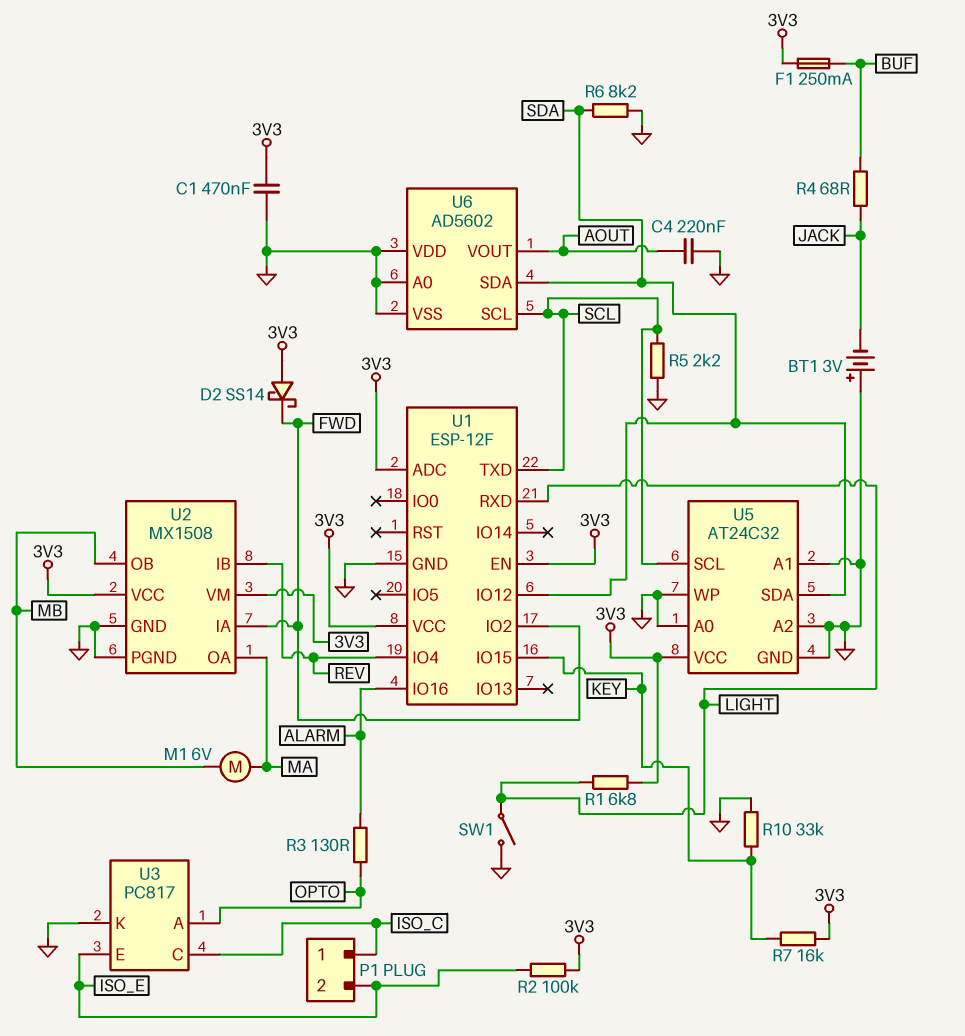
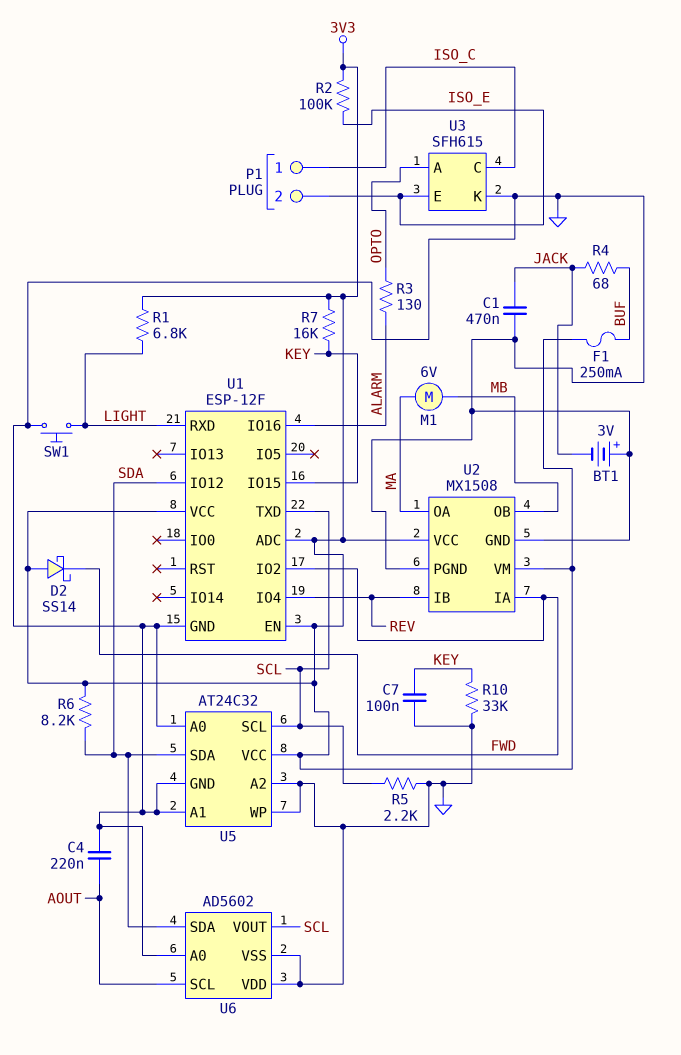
C1: 470nF (3V3, GND) -> 470nF (GND, JACK)
C7: none -> 100nF (GND, KEY)
R6: 8.2k (GND, SDA) -> 8.2k (3V3, SDA)
SW1: switch (GND, LIGHT) -> button (GND, LIGHT)
U3: PC817 -> SFH615
U6 pin SCL: SCL -> AOUT
U6 pin VOUT: AOUT -> SCL

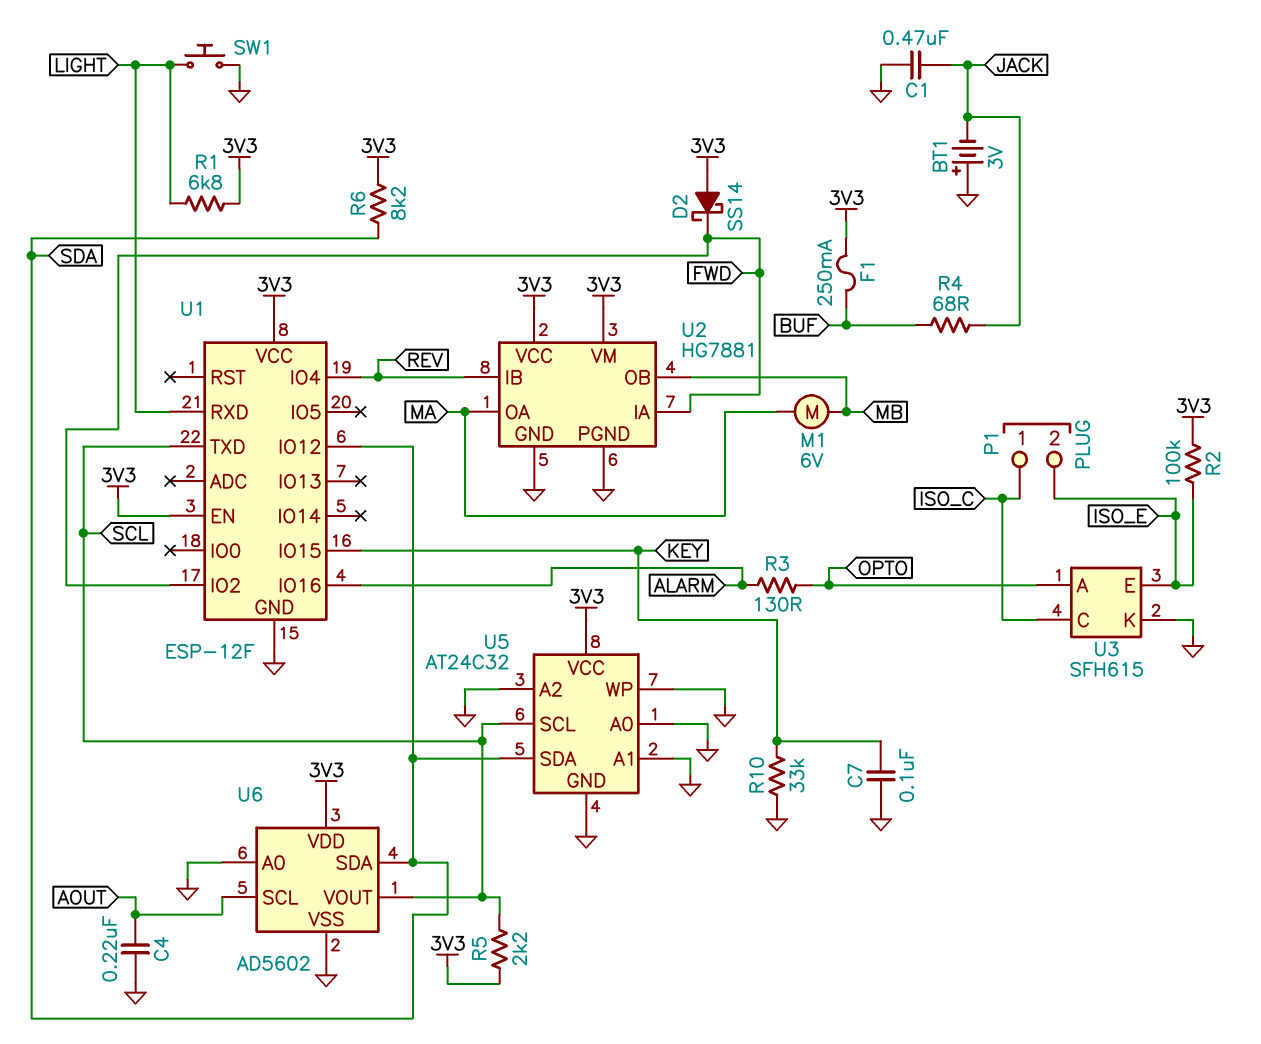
R5: 2.2k (GND, SCL) -> 2.2k (3V3, SCL)
R7: 16k (3V3, KEY) -> none
U1 pin ADC: 3V3 -> none
U2: MX1508 -> HG7881
U6 pin VDD: GND -> 3V3

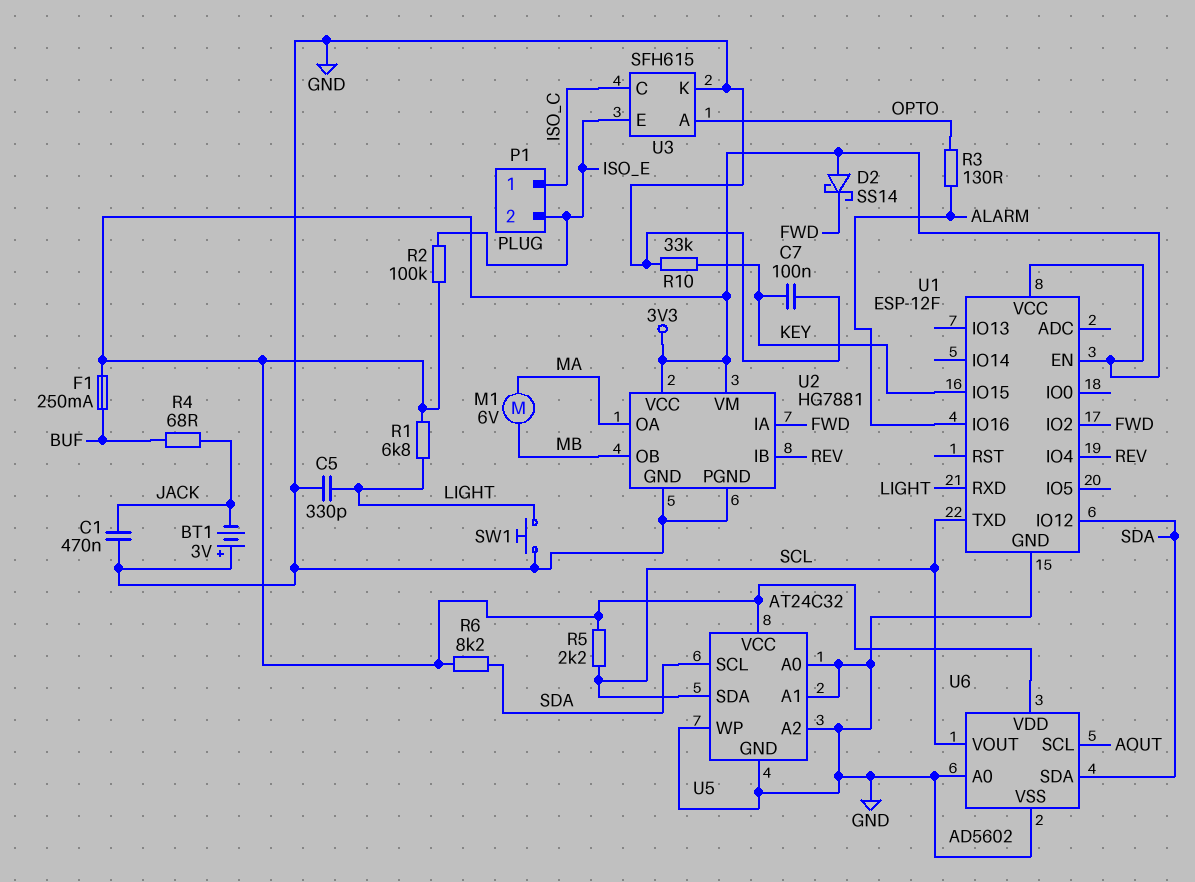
C4: 220nF (AOUT, GND) -> none
C5: none -> 330pF (GND, LIGHT)
U5 pin SCL: SCL -> SDA
U5 pin SDA: SDA -> SCL

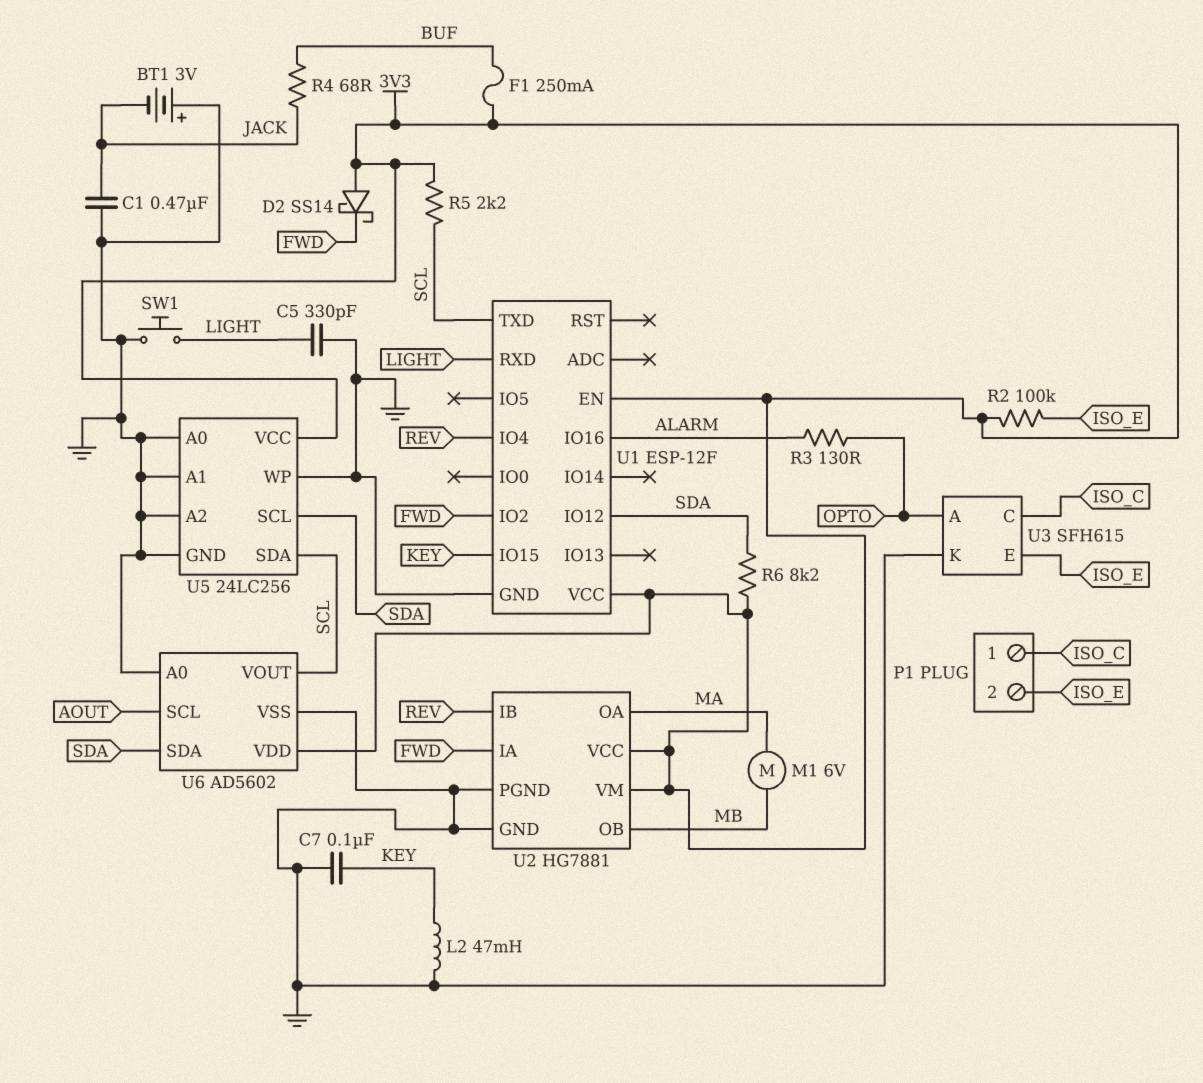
L2: none -> 47mH (GND, KEY)
R1: 6.8k (3V3, LIGHT) -> none
R10: 33k (GND, KEY) -> none
U5: AT24C32 -> 24LC256

